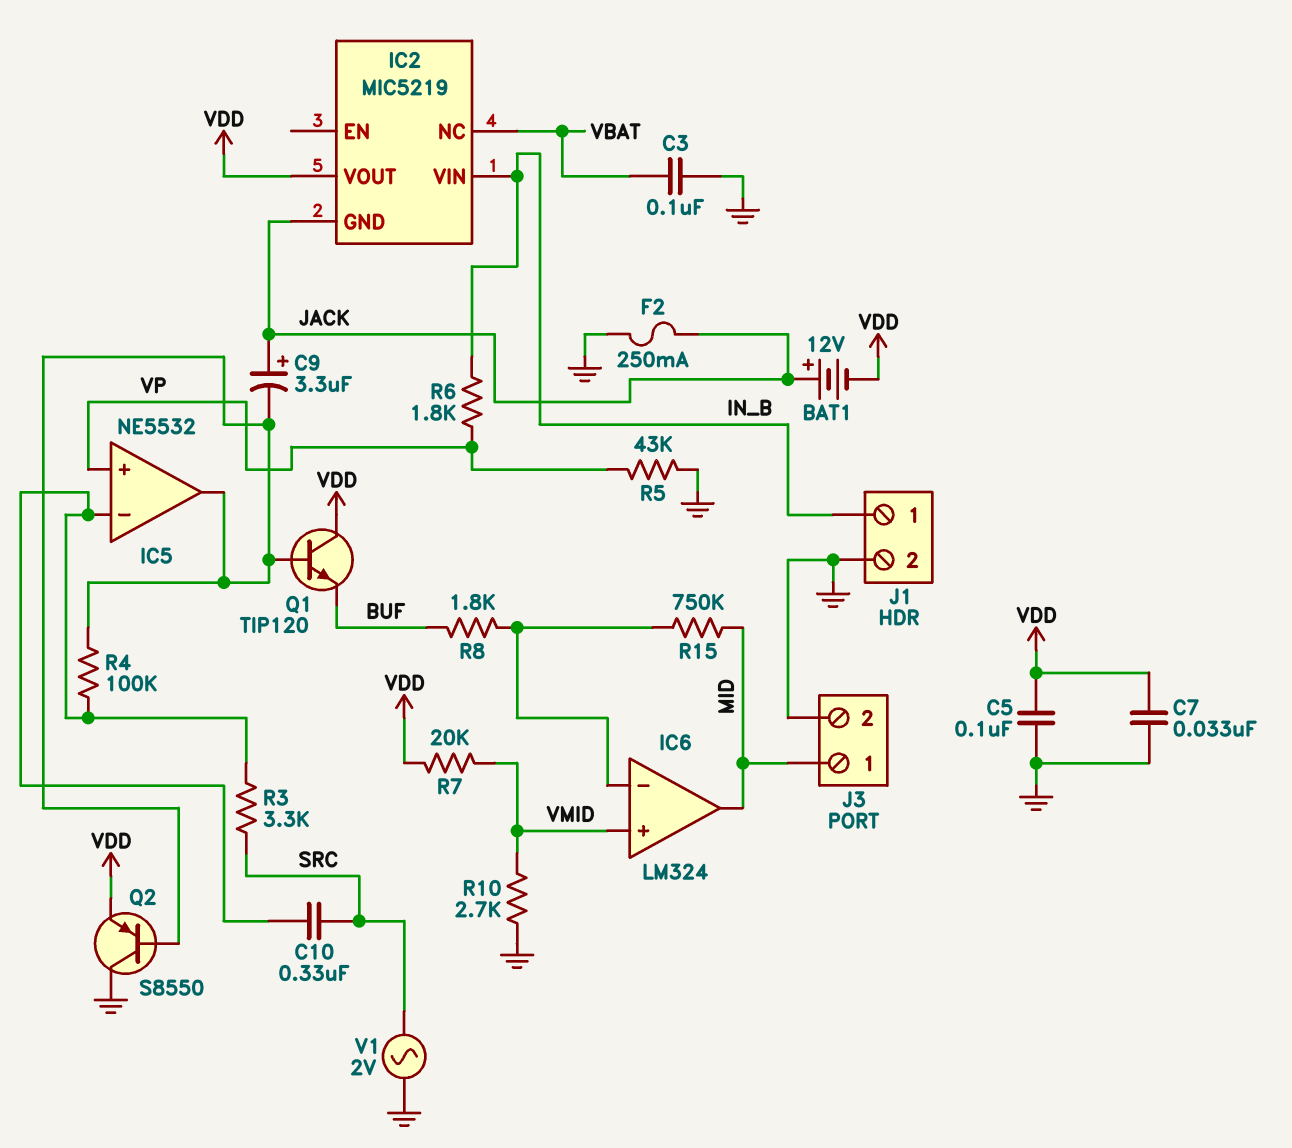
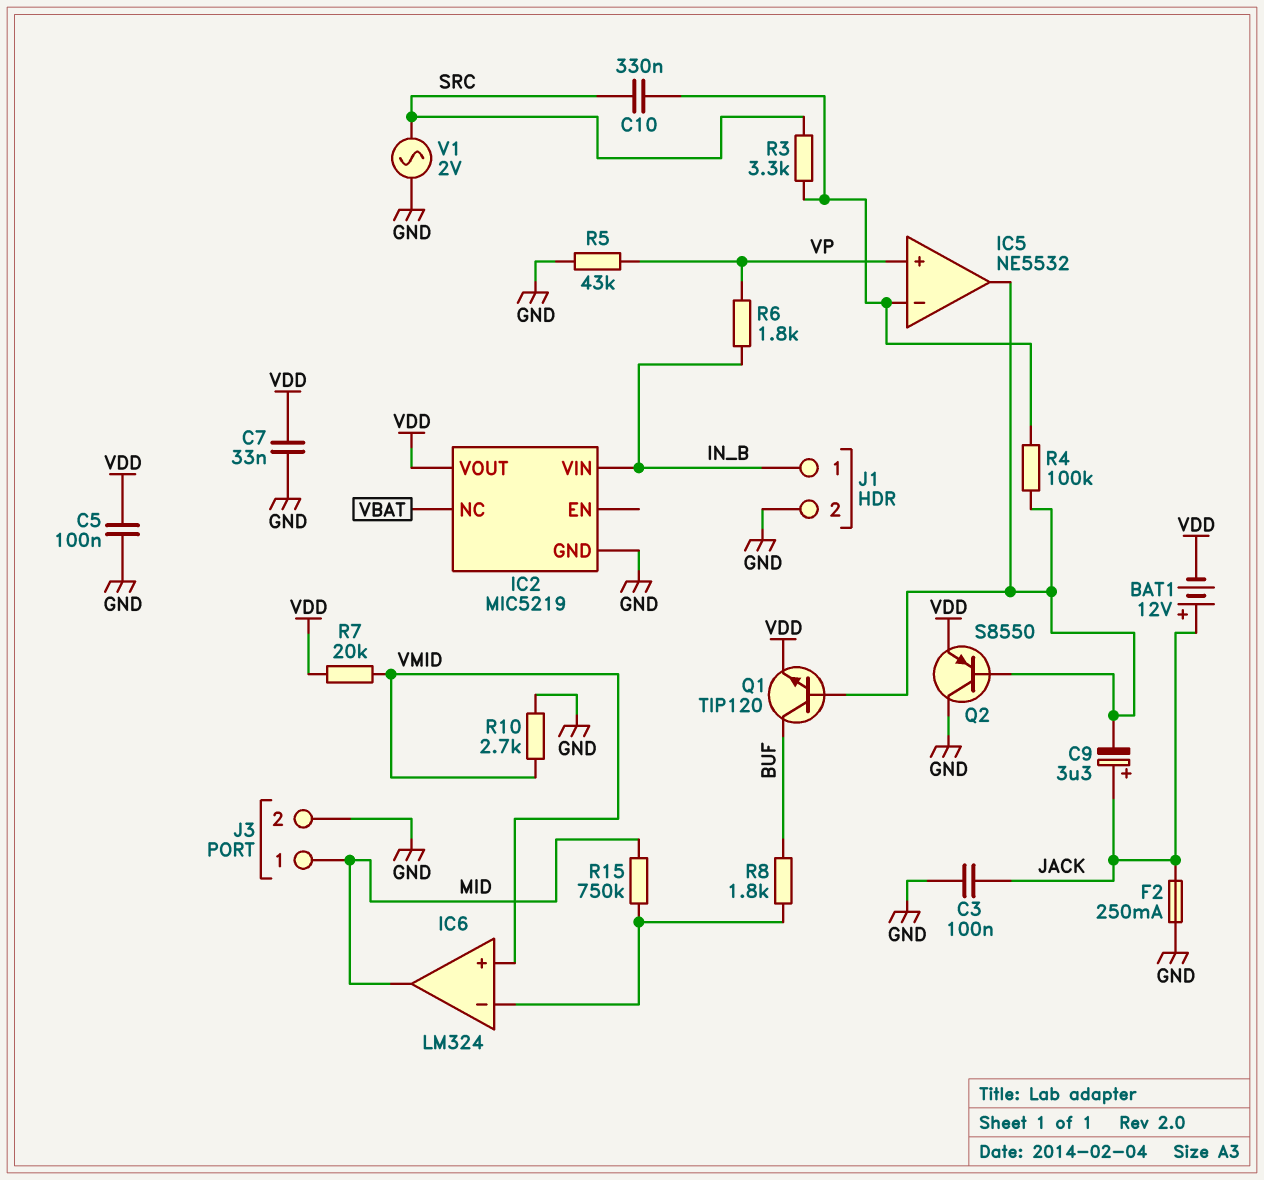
C3: 100nF (GND, VBAT) -> 100nF (GND, JACK)
IC2 pin GND: JACK -> GND
Q1: NPN TIP120 (B IC5/out, C VDD, E BUF) -> NPN TIP120 (B IC5/out, C BUF, E VDD)

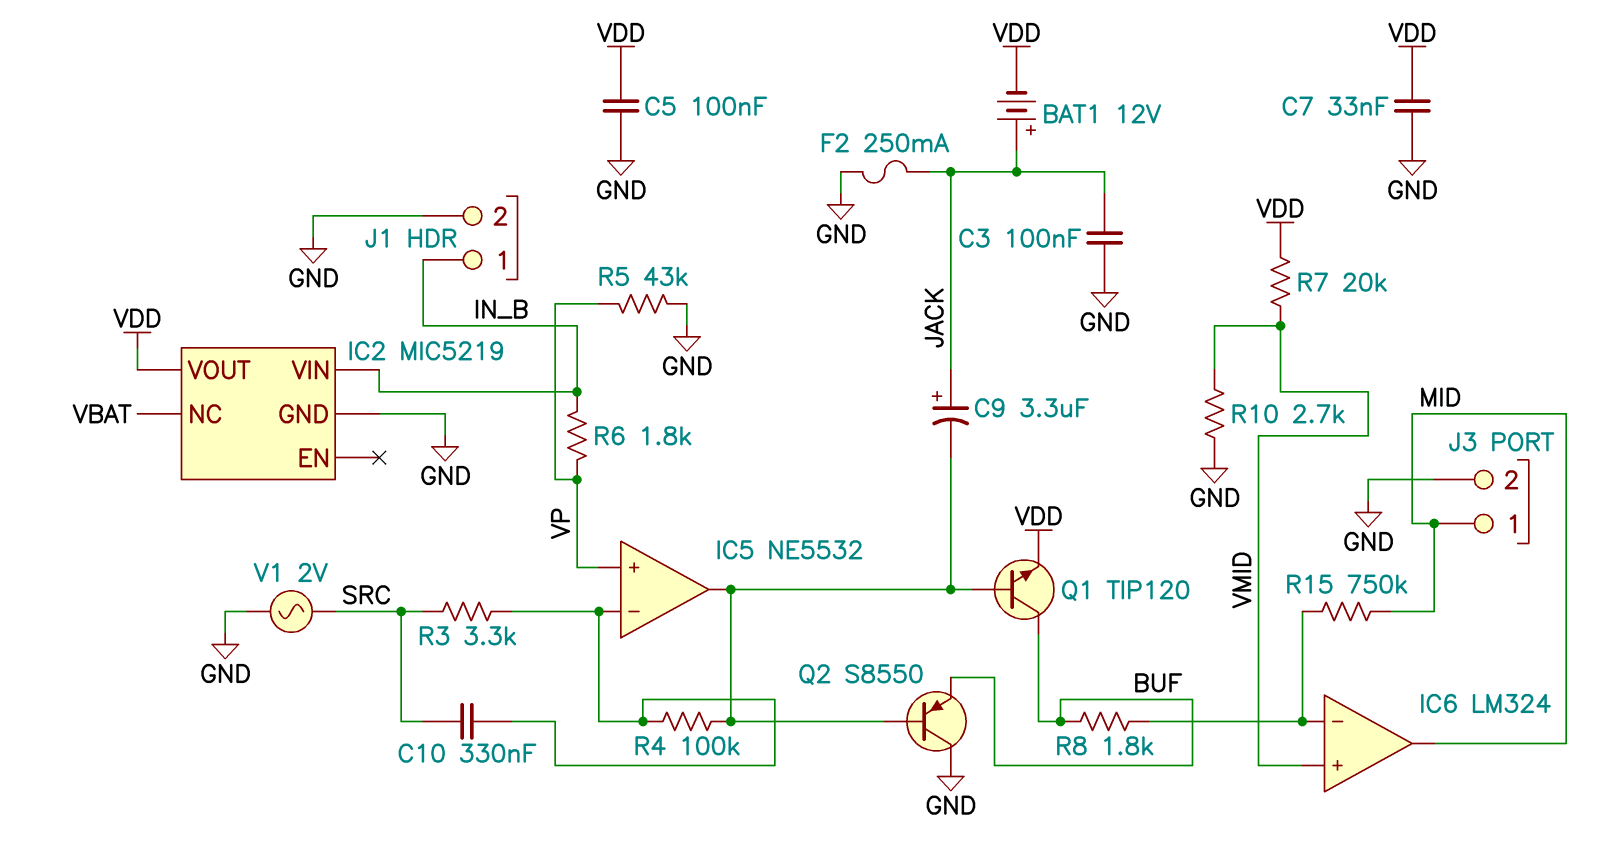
Q2: PNP S8550 (B IC5/out, C GND, E VDD) -> PNP S8550 (B IC5/out, C GND, E BUF)

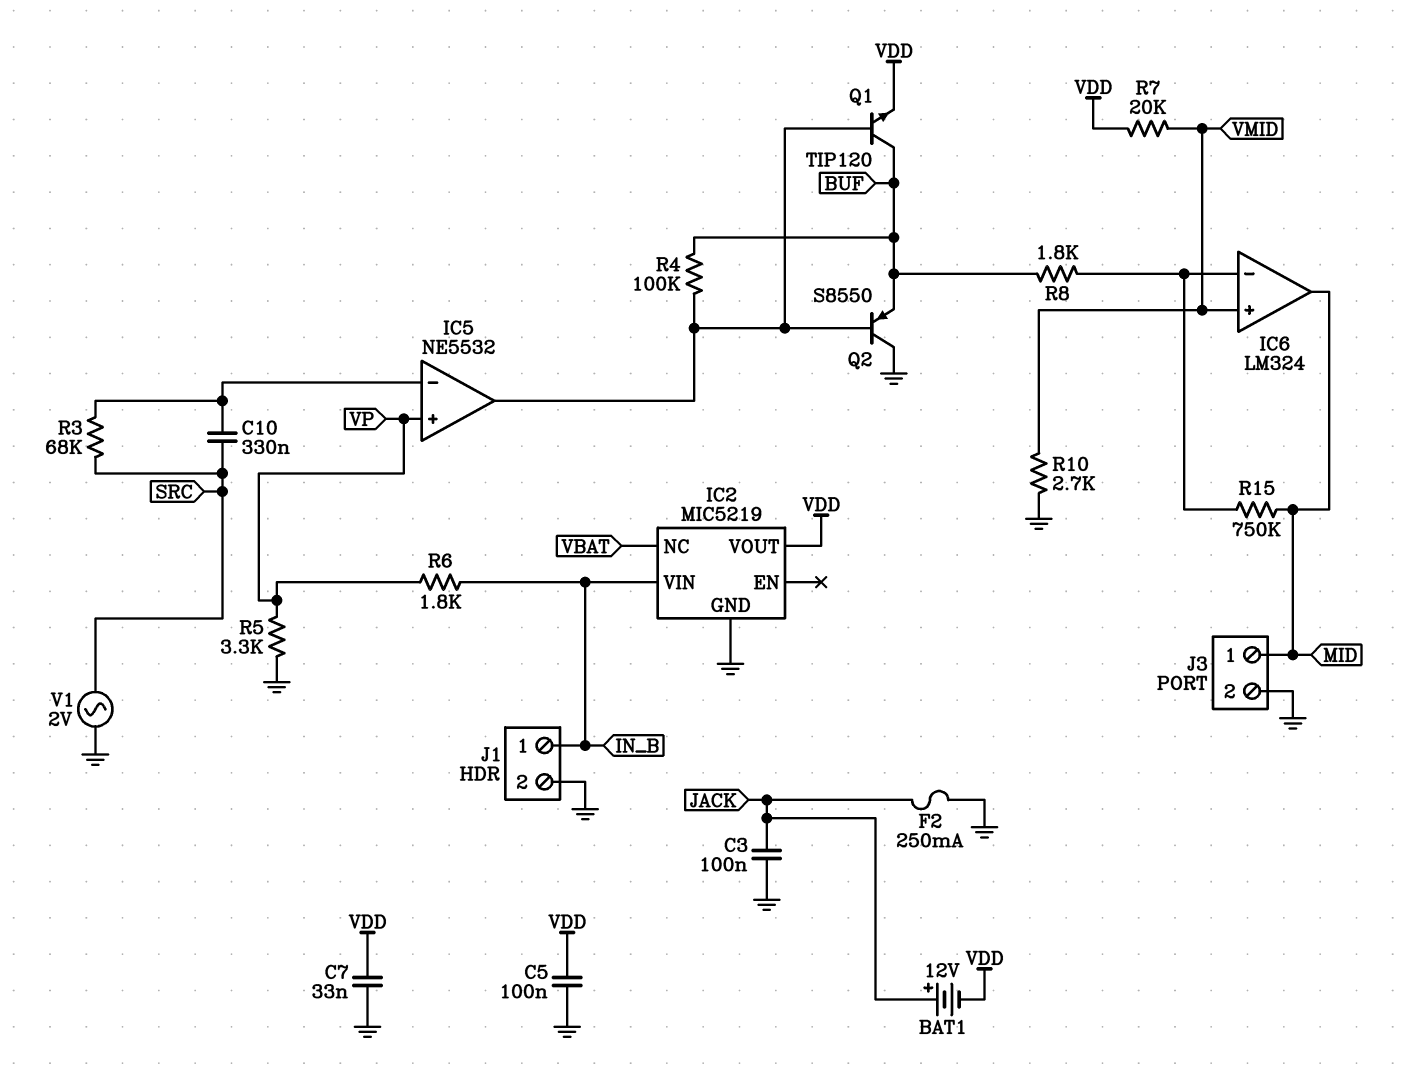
C9: 3.3uF (plus JACK, minus IC5/out) -> none
R3: 3.3k (IC5/in-, SRC) -> 68k (IC5/in-, SRC)
R4: 100k (IC5/in-, IC5/out) -> 100k (BUF, IC5/out)
R5: 43k (GND, VP) -> 3.3k (GND, VP)

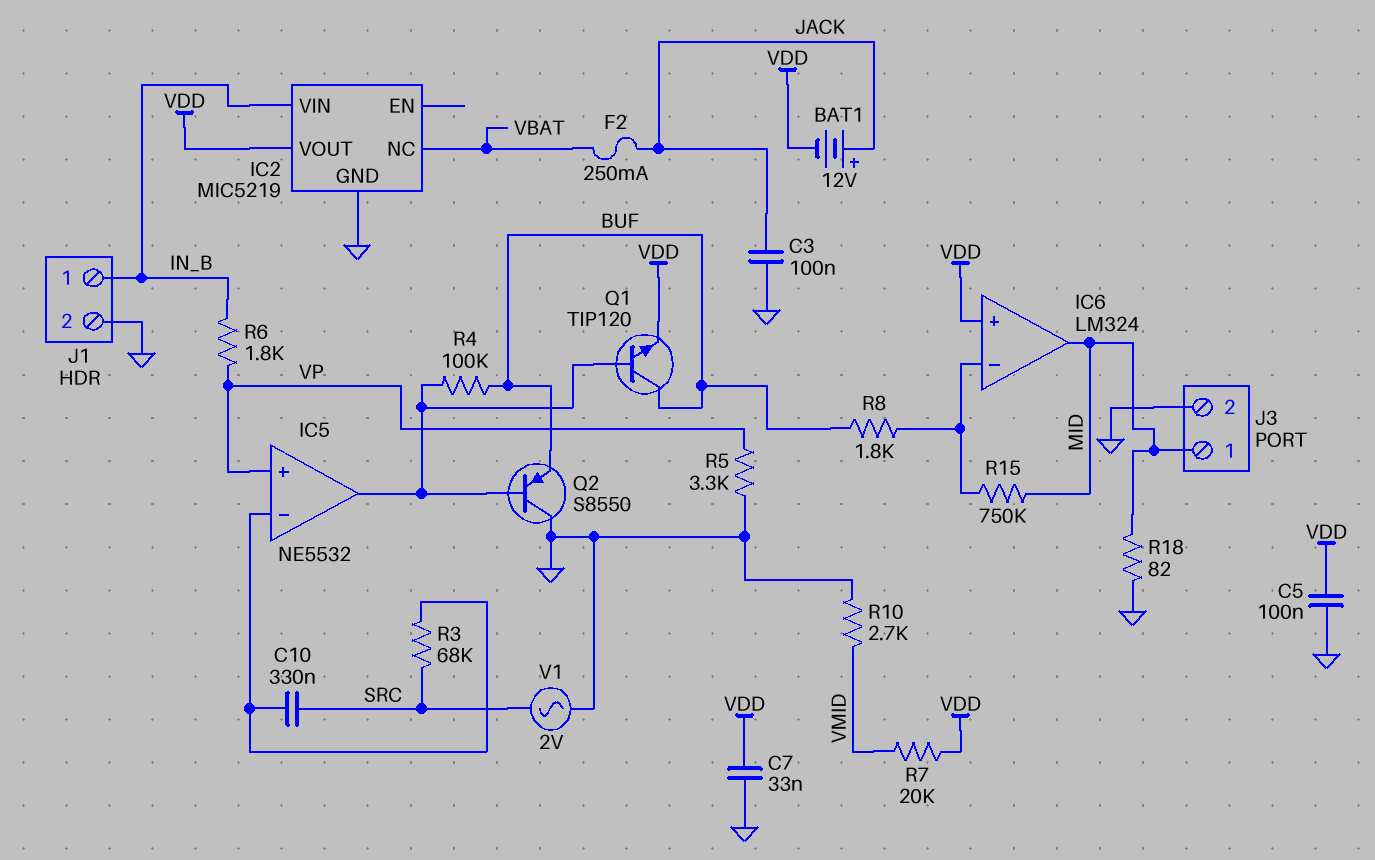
F2: 250mA (GND, JACK) -> 250mA (JACK, VBAT)
IC6 pin in+: VMID -> VDD
R18: none -> 82 (GND, MID)

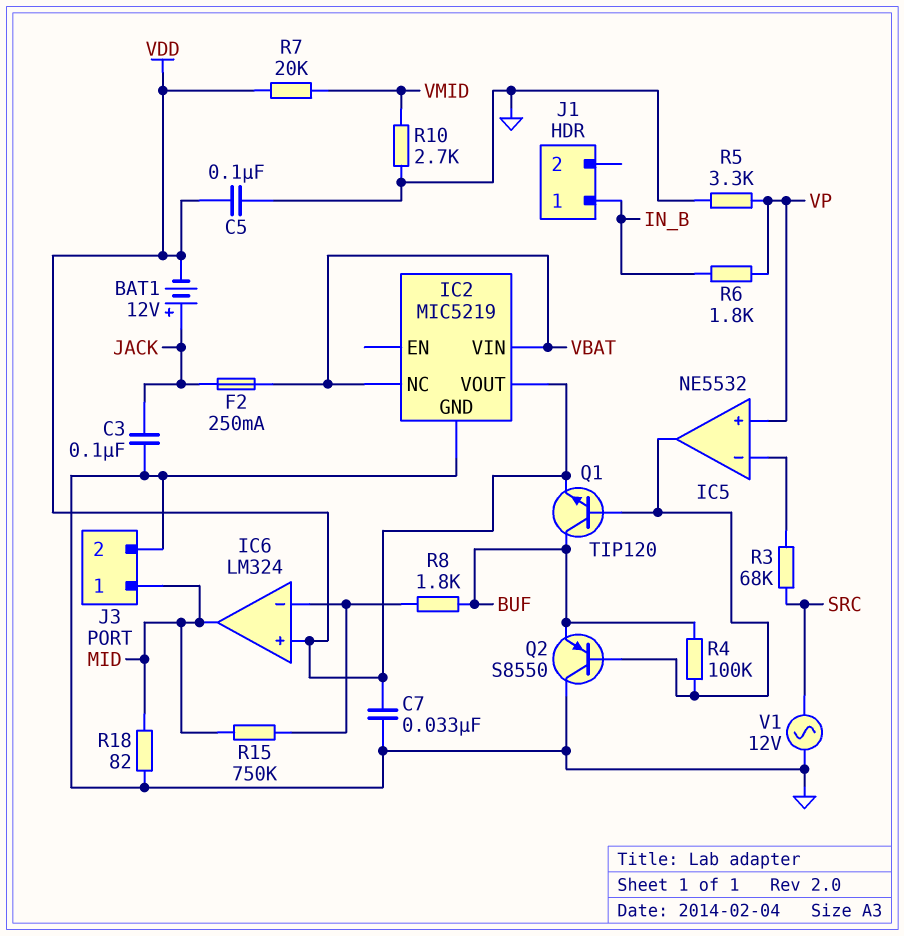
C10: 330nF (IC5/in-, SRC) -> none
IC2 pin VIN: IN_B -> VBAT
J1 pin 2: GND -> none
V1: AC 2V (GND, SRC) -> AC 12V (GND, SRC)

